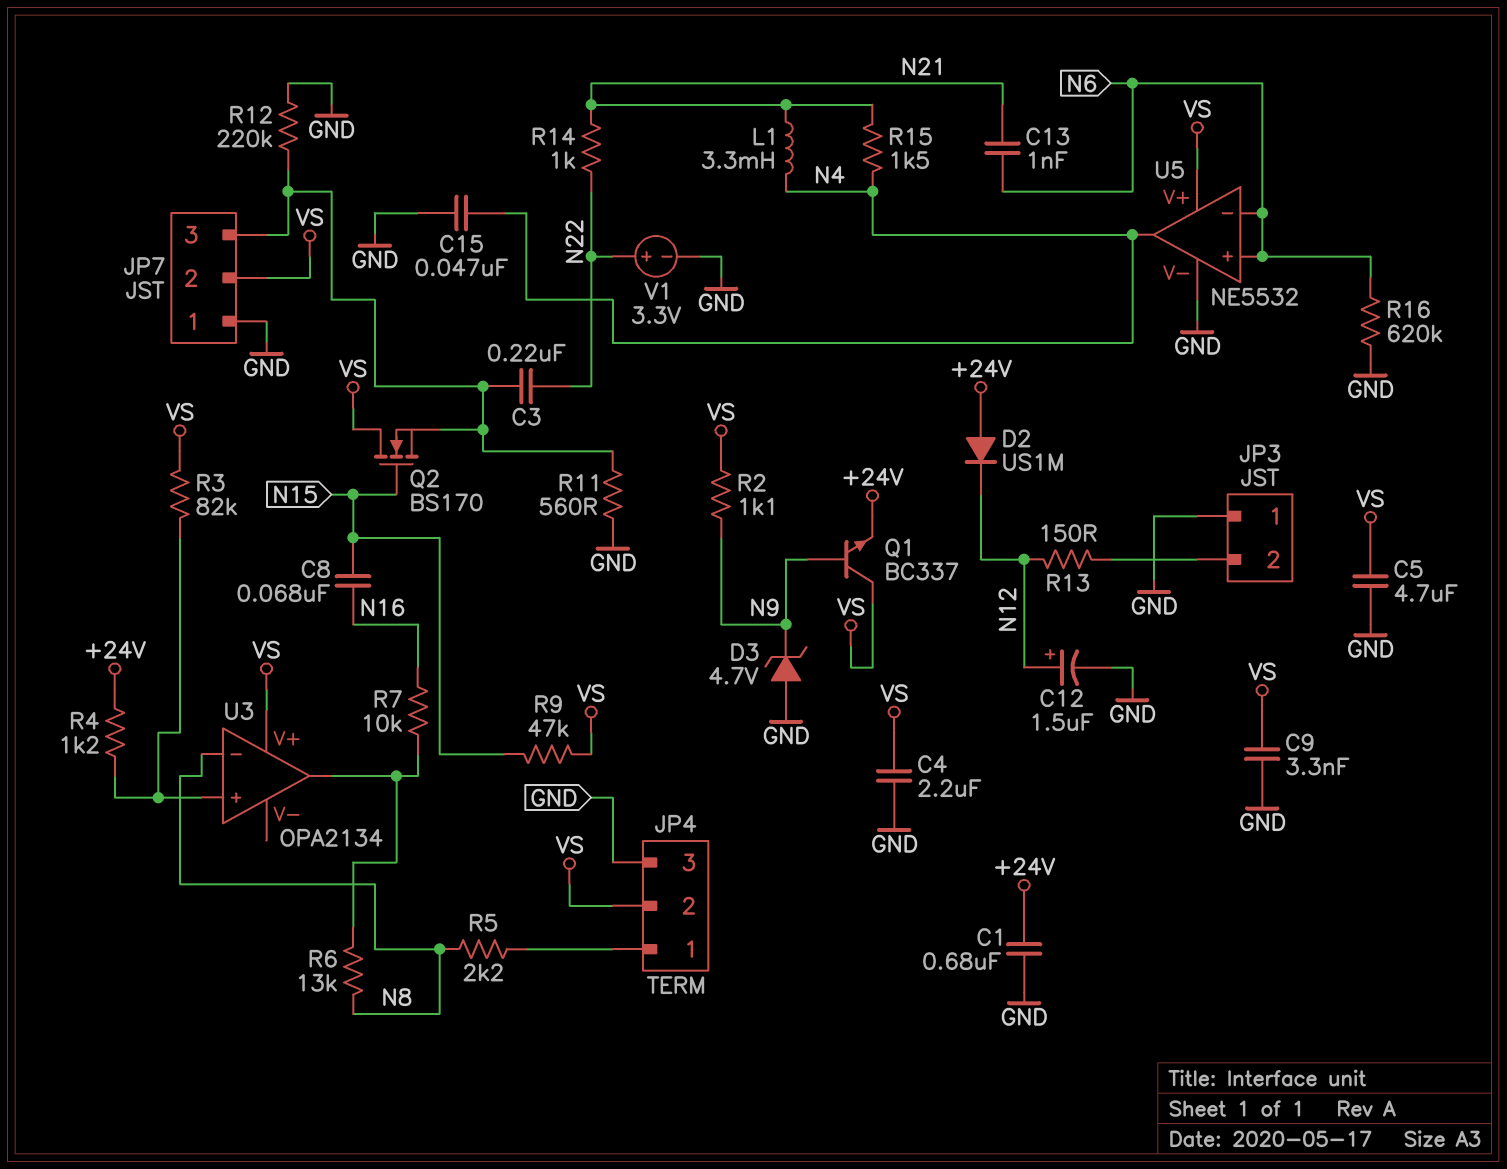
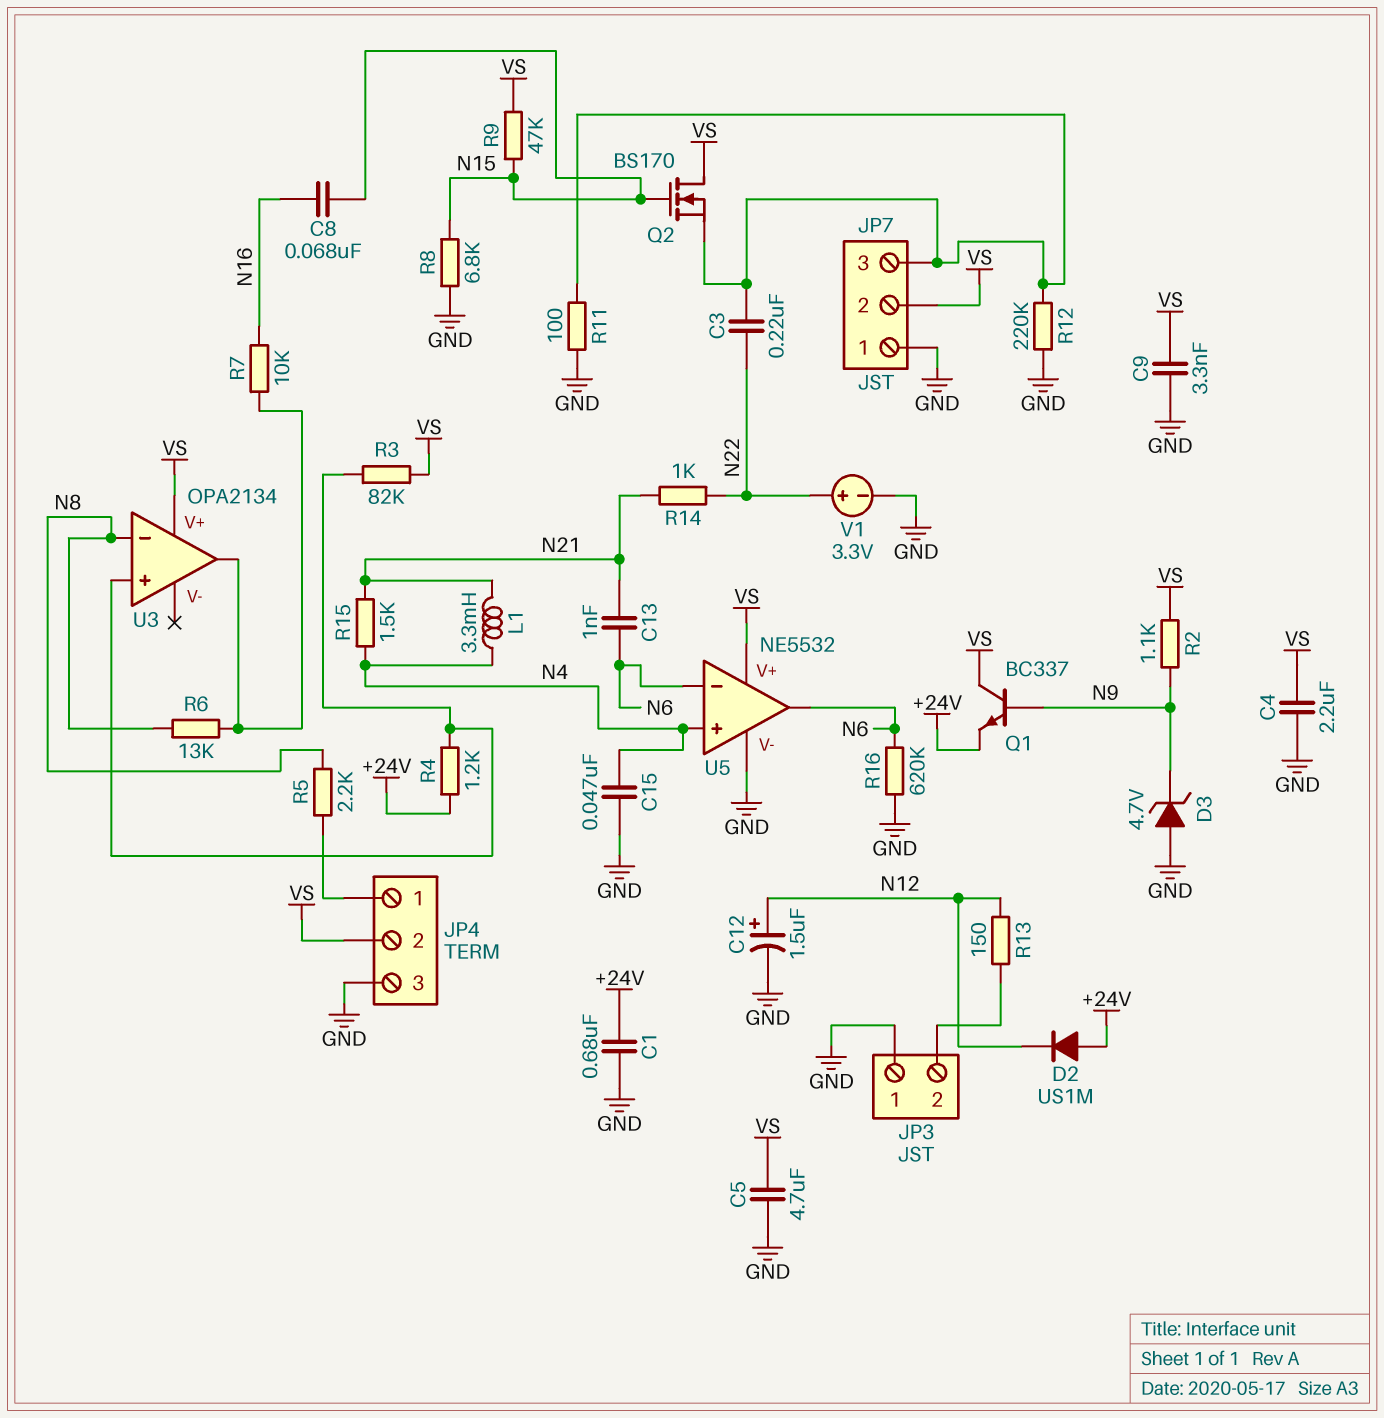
R8: none -> 6.8k (GND, N15)
R11: 560 (GND, JP7/3) -> 100 (GND, JP7/3)
U5 pin in+: N6 -> N4
U5 pin out: N4 -> N6

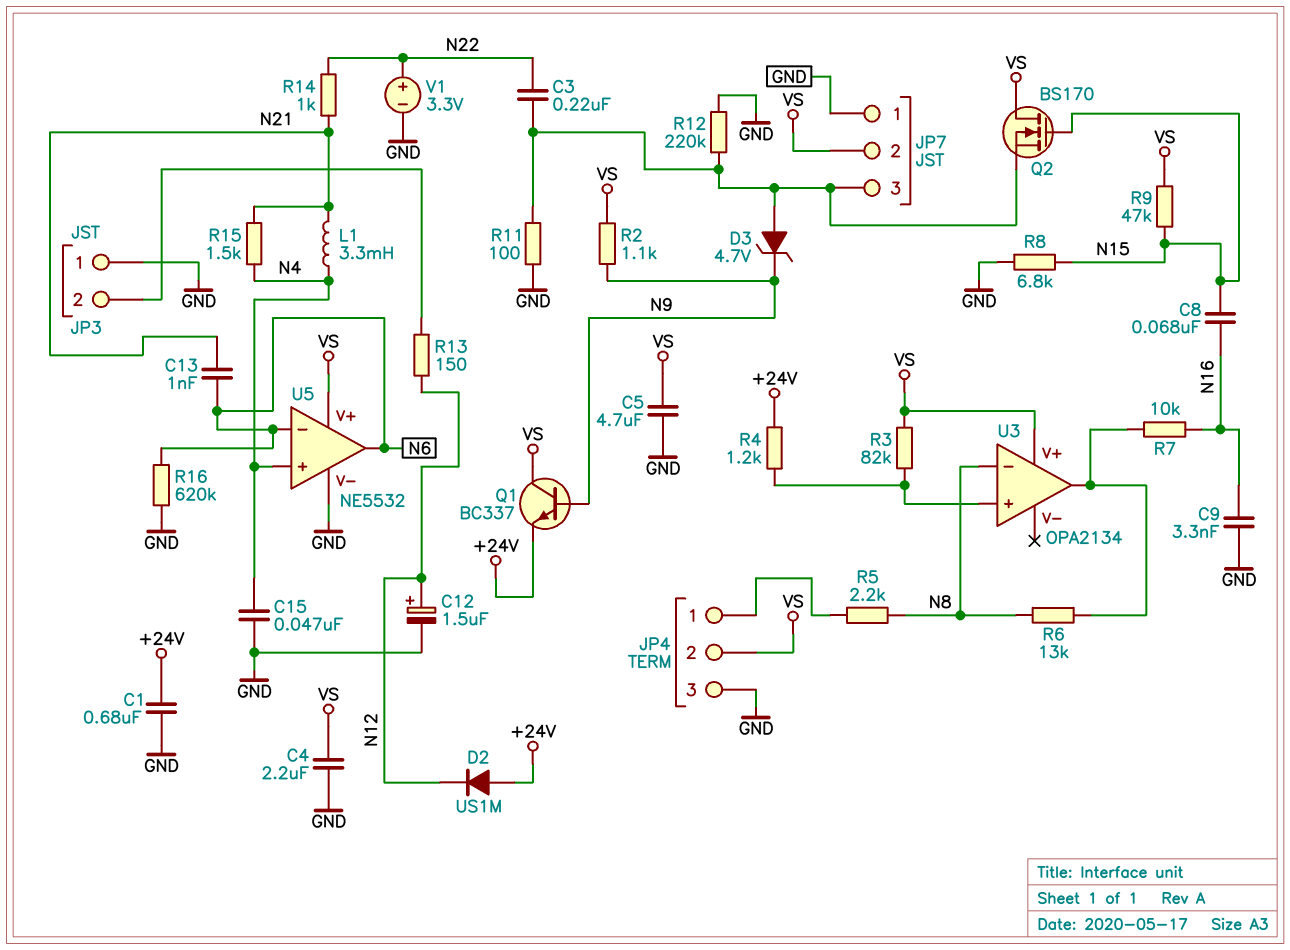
C9: 3.3nF (GND, VS) -> 3.3nF (GND, N16)
D3: zener 4.7V (A GND, K N9) -> zener 4.7V (A JP7/3, K N9)

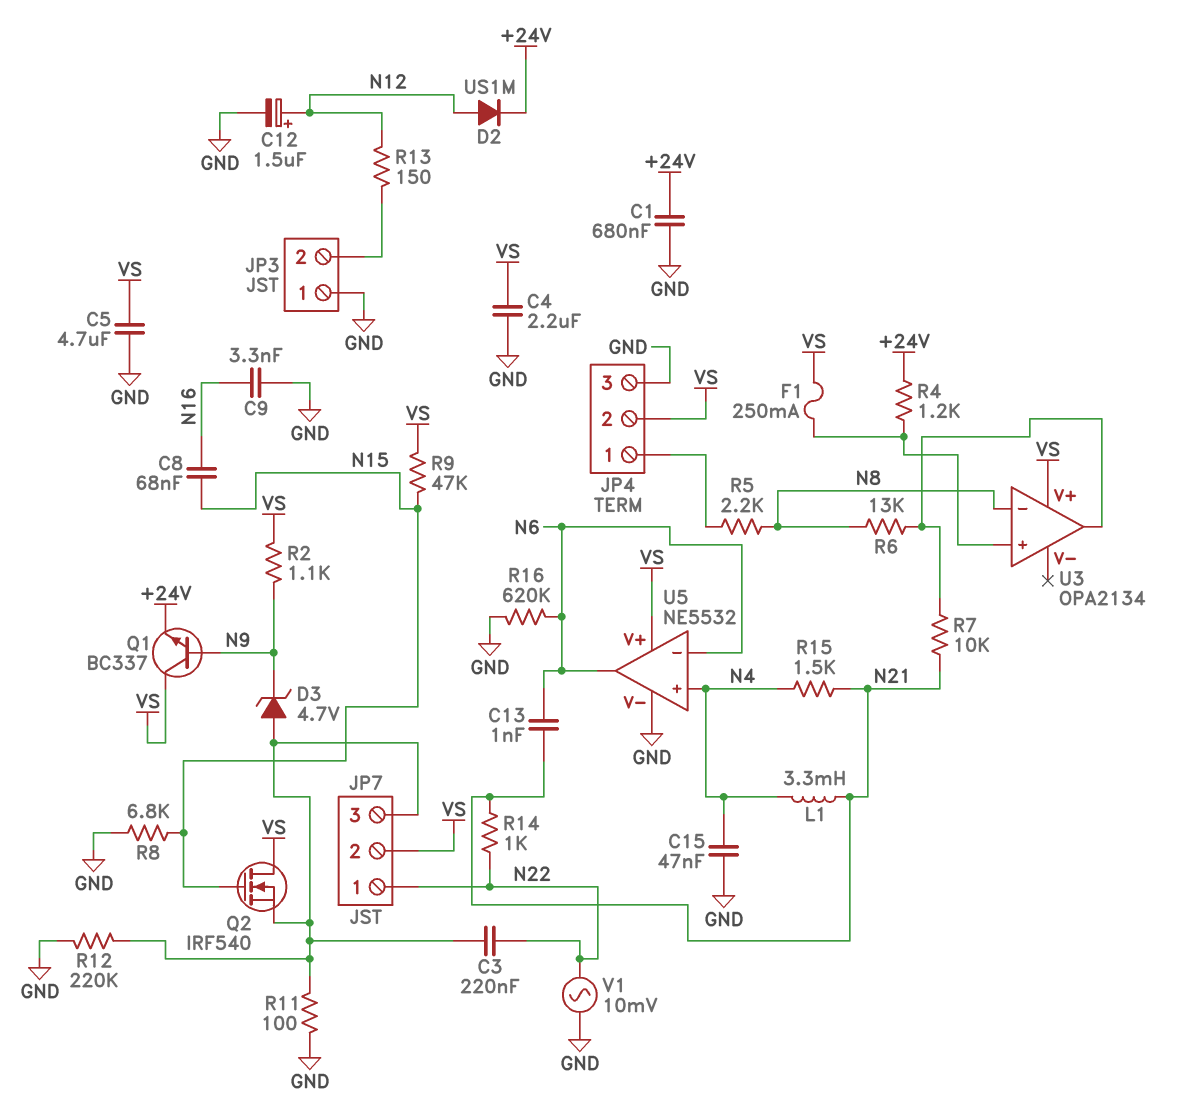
D2: diode US1M (A +24V, K N12) -> diode US1M (A N12, K +24V)
F1: none -> 250mA (U3/in+, VS)
JP7 pin 1: GND -> N22
Q2: NMOS BS170 (G N15, D VS, S JP7/3) -> NMOS IRF540 (G N15, D VS, S JP7/3)
R3: 82k (U3/in+, VS) -> none
R7: 10k (N16, U3/out) -> 10k (N21, U3/out)
V1: 3.3V (plus N22, minus GND) -> AC 10mV (GND, N22)

